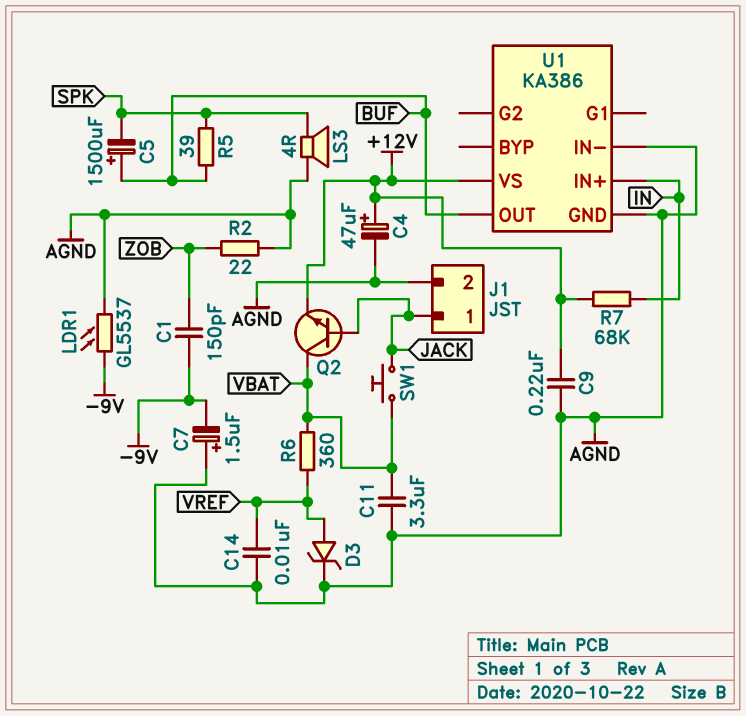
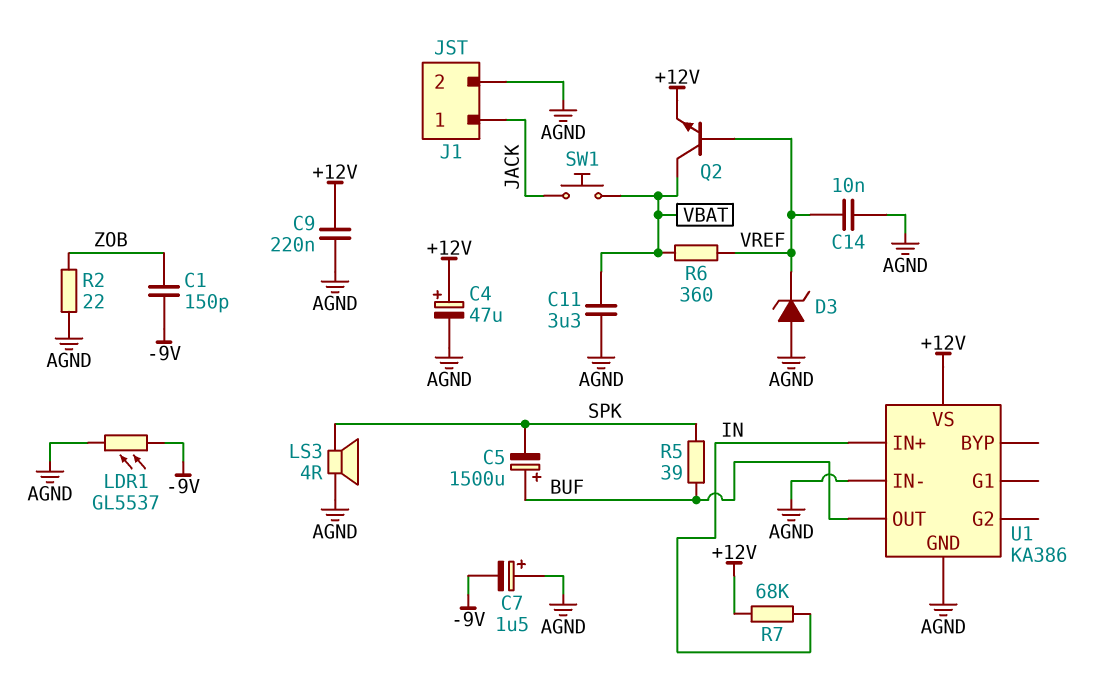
D3: zener (A VREF, K AGND) -> zener (A AGND, K VREF)
Q2: NPN (B JACK, C VBAT, E +12V) -> NPN (B VREF, C VBAT, E +12V)

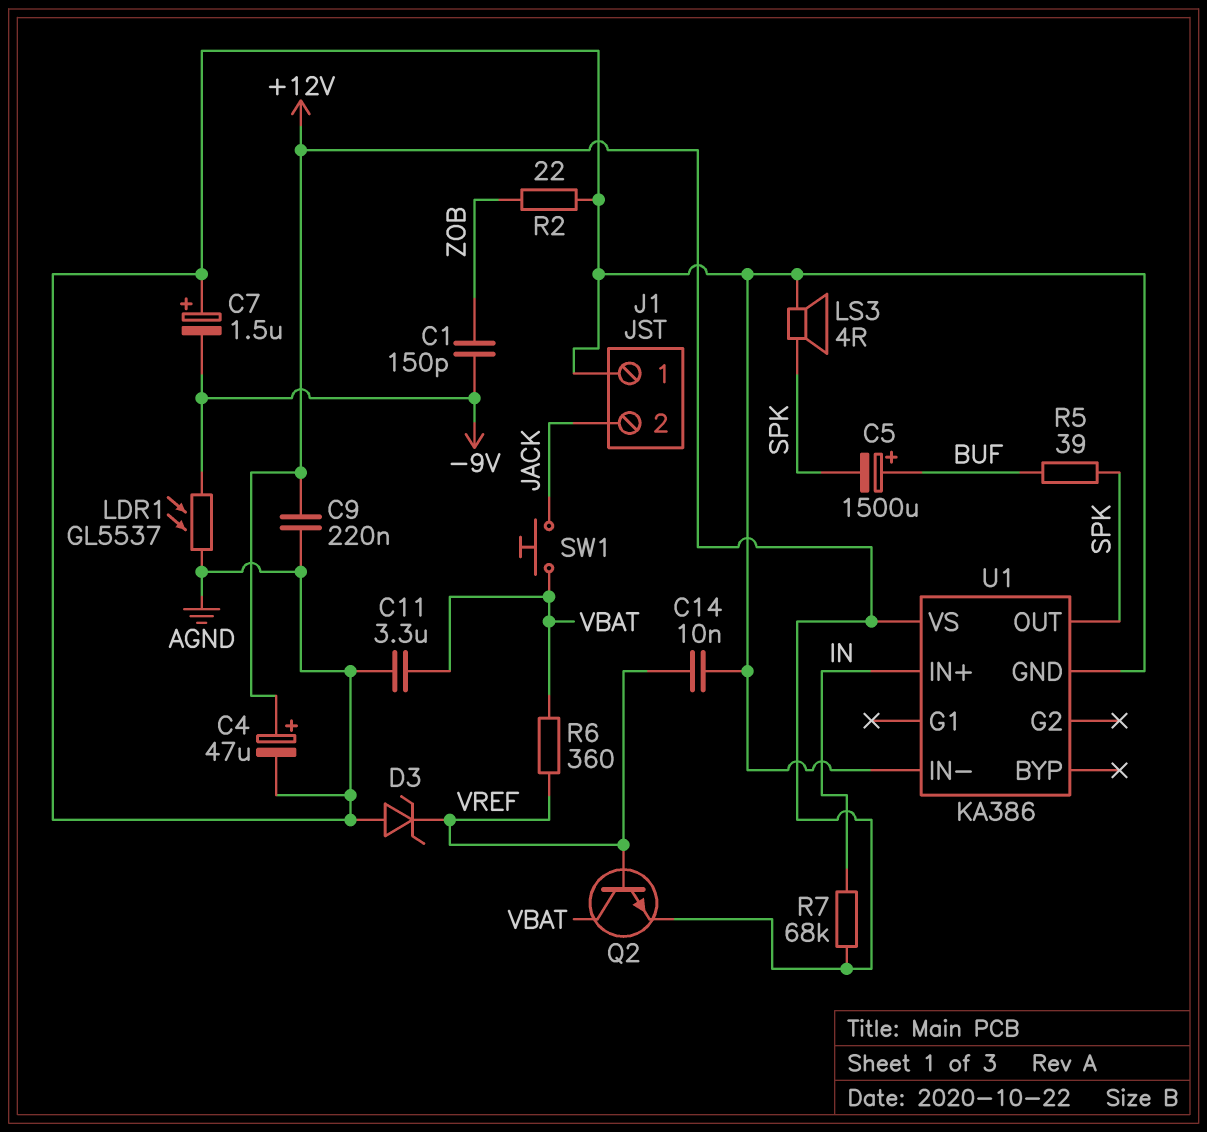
J1 pin 1: JACK -> AGND
J1 pin 2: AGND -> JACK
U1 pin OUT: BUF -> SPK

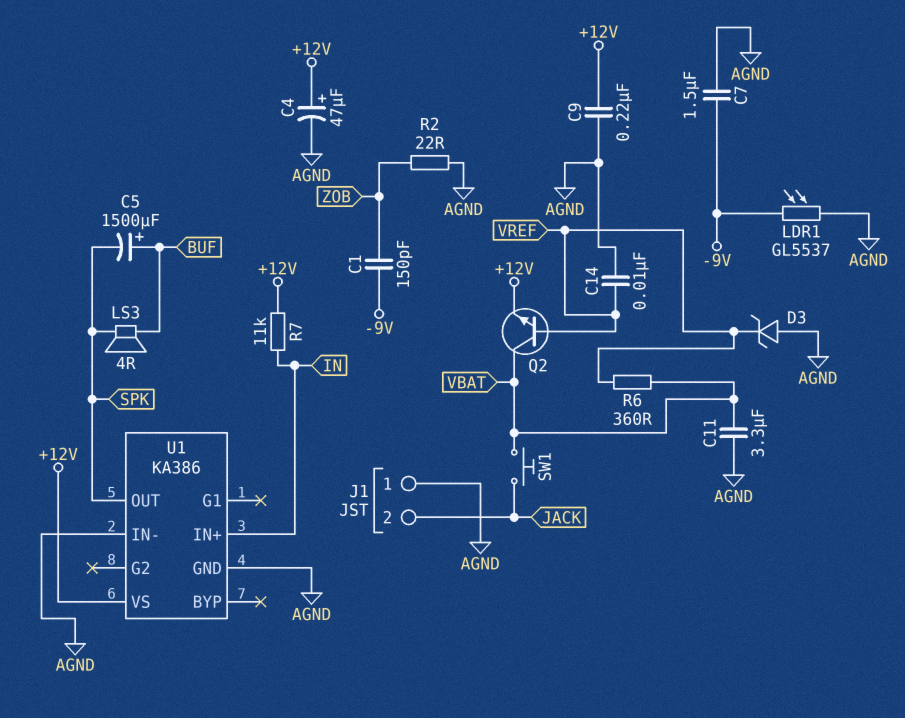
C7: 1.5uF (plus AGND, minus -9V) -> 1.5uF (-9V, AGND)
LS3: speaker 4R (AGND, SPK) -> speaker 4R (BUF, SPK)
R5: 39 (BUF, SPK) -> none
R7: 68k (+12V, IN) -> 11k (+12V, IN)

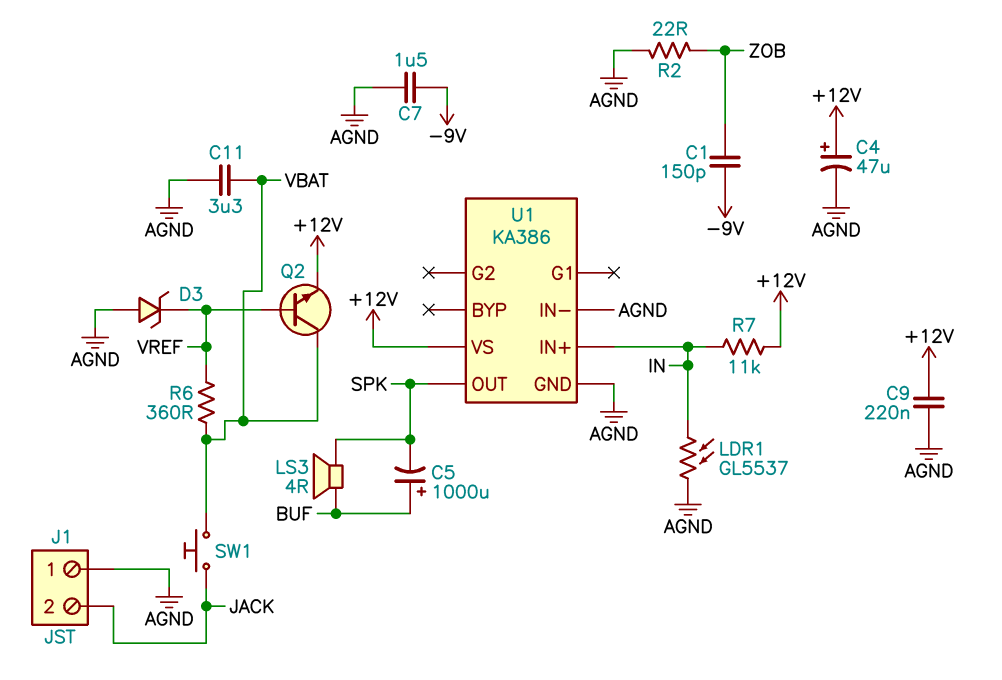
C5: 1500uF (plus BUF, minus SPK) -> 1000uF (plus BUF, minus SPK)
C14: 10nF (AGND, VREF) -> none
LDR1: GL5537 (-9V, AGND) -> GL5537 (AGND, IN)

